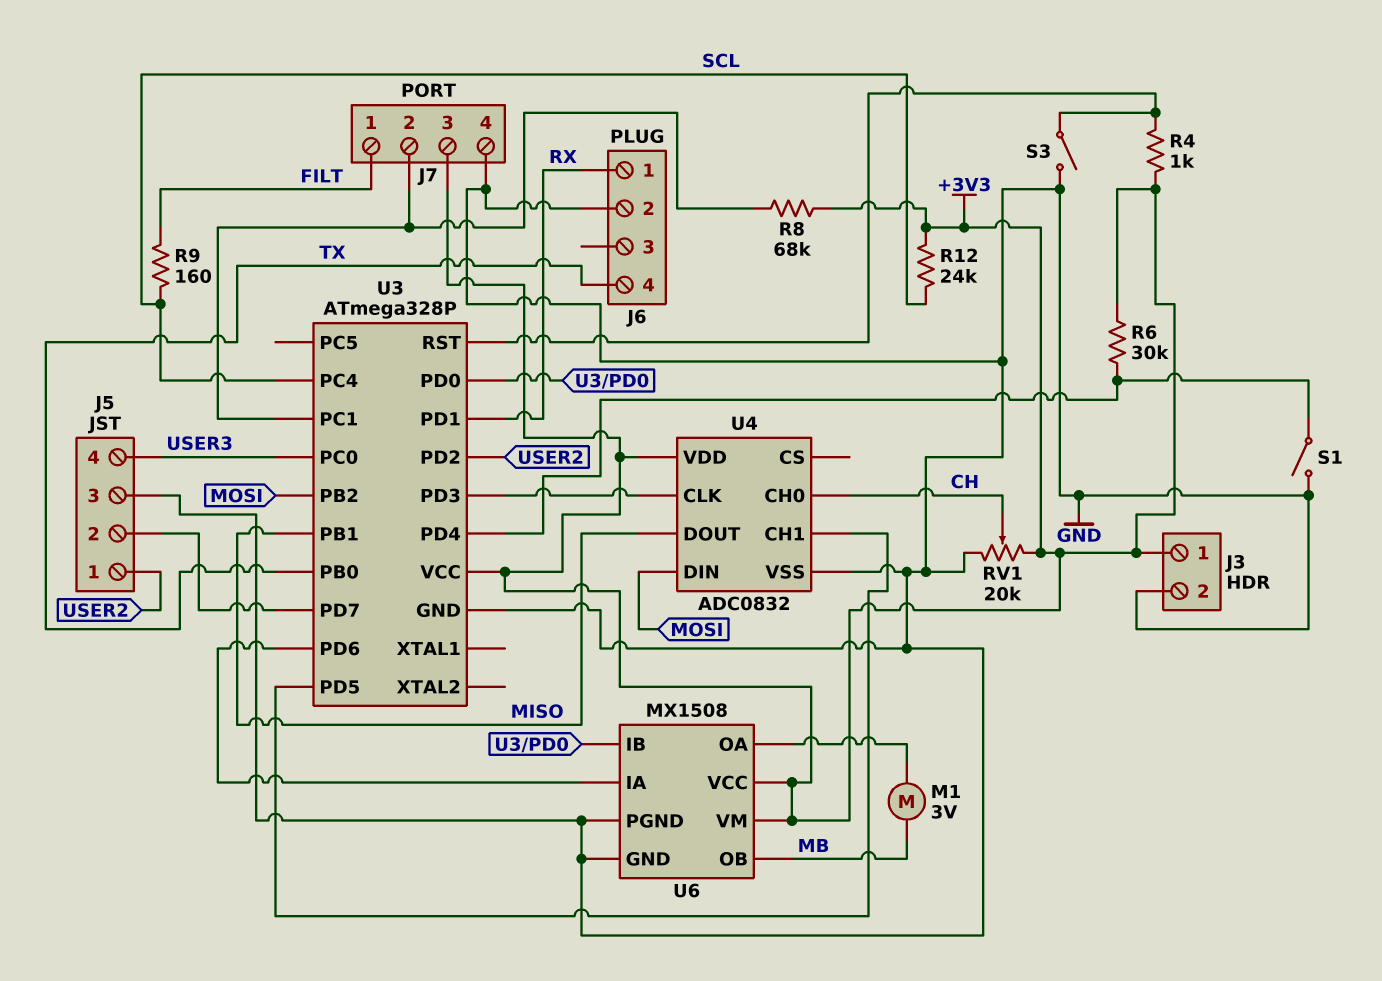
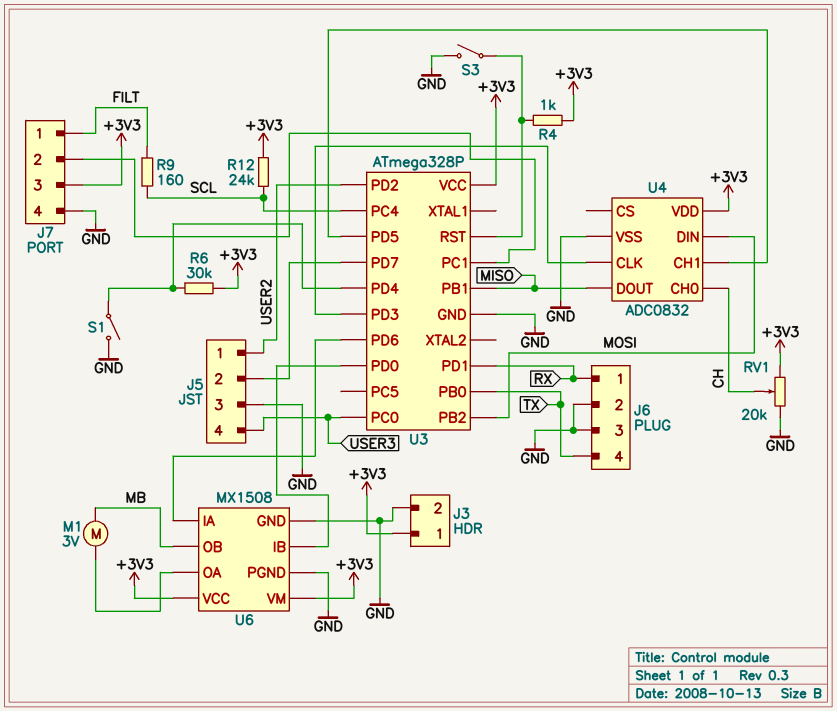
J6 pin 3: none -> GND
R8: 68k (+3V3, J7/2) -> none

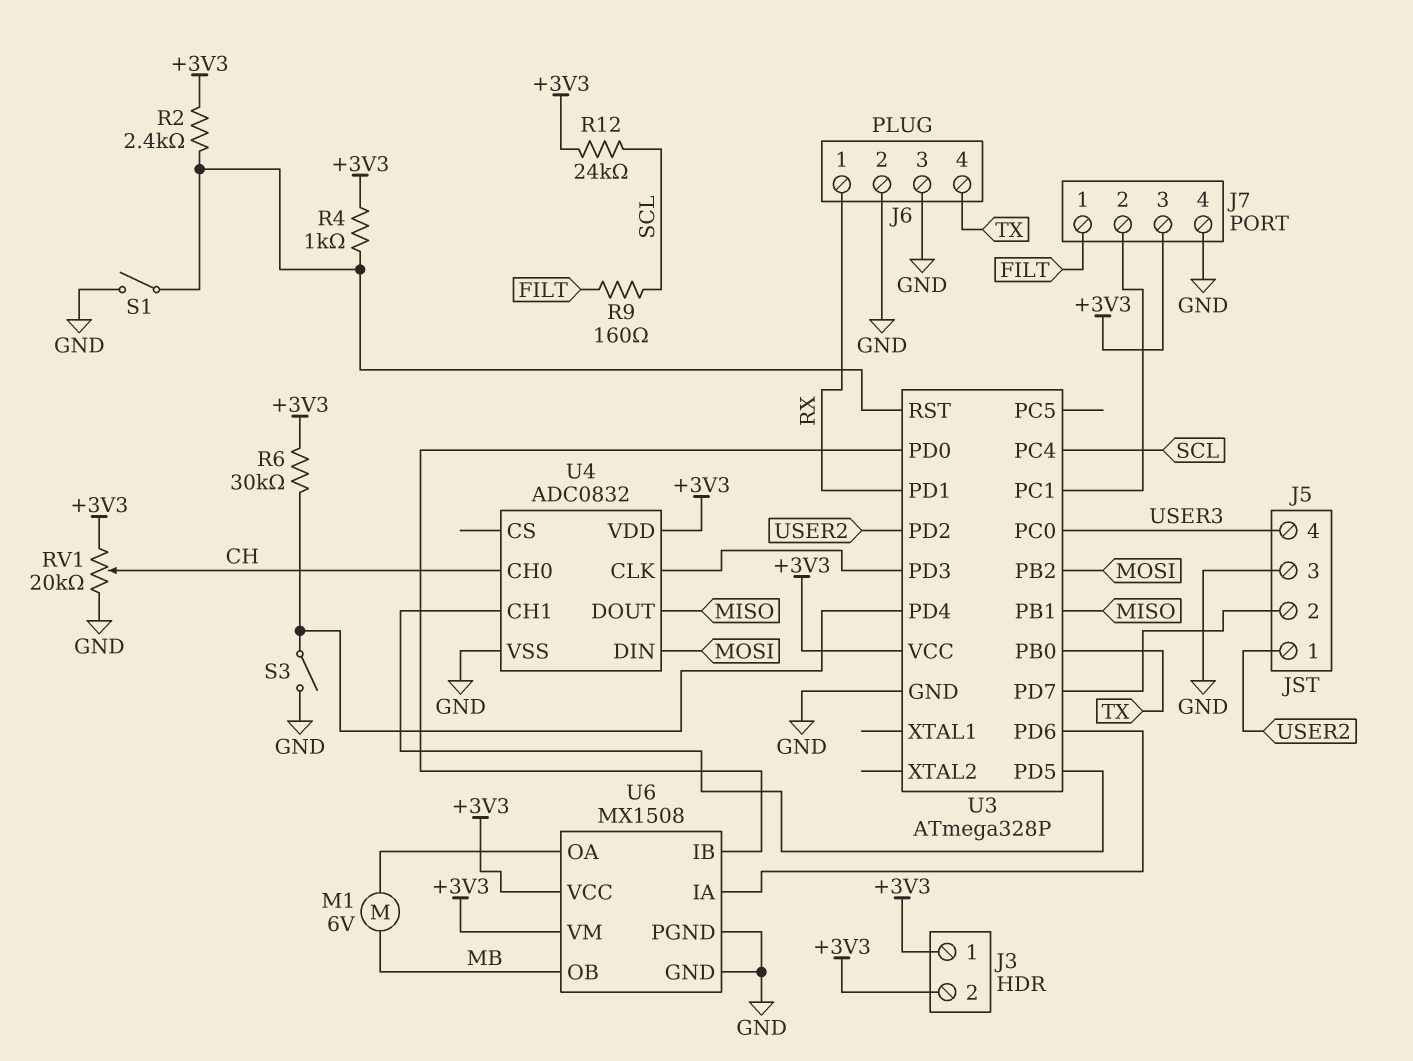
J3 pin 2: GND -> +3V3
M1: motor 3V (MB, U6/OA) -> motor 6V (MB, U6/OA)
R2: none -> 2.4k (+3V3, U3/RST)
S1: switch (GND, U3/PD4) -> switch (GND, U3/RST)
S3: switch (GND, U3/RST) -> switch (GND, U3/PD4)

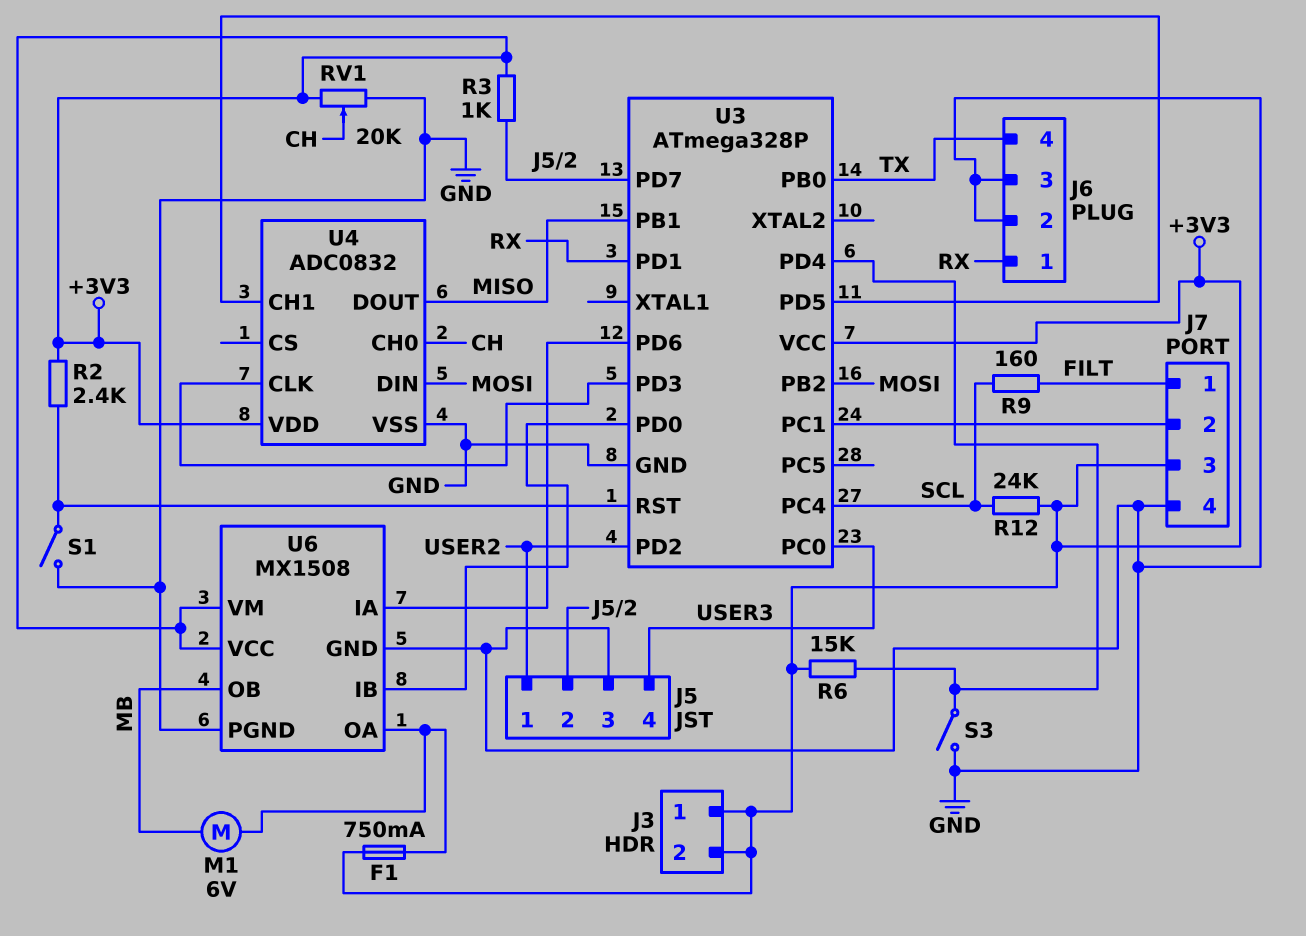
F1: none -> 750mA (+3V3, U6/OA)
R3: none -> 1k (+3V3, J5/2)
R4: 1k (+3V3, U3/RST) -> none
R6: 30k (+3V3, U3/PD4) -> 15k (+3V3, U3/PD4)

